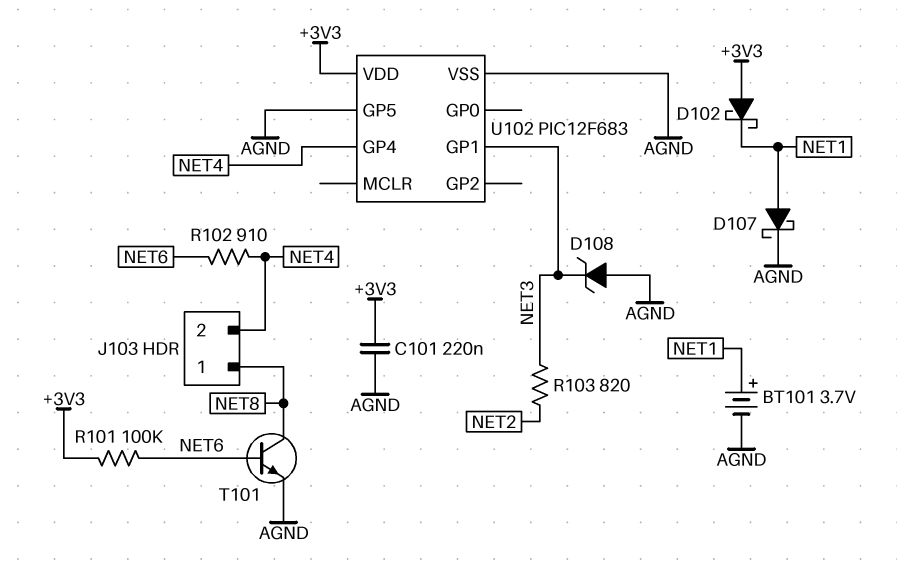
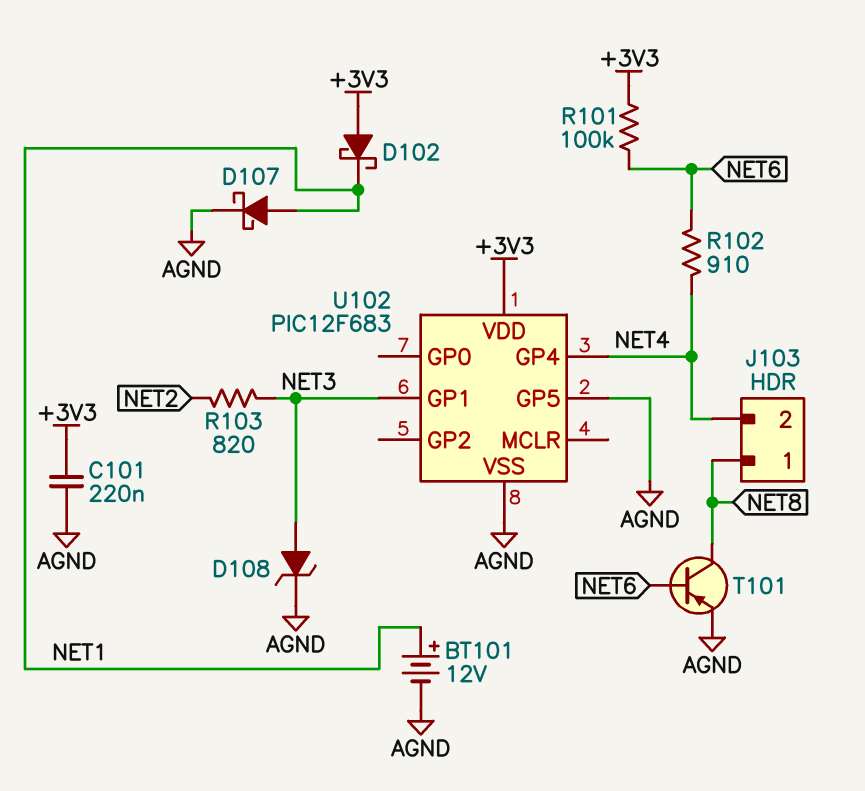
BT101: 3.7V (plus NET1, minus AGND) -> 12V (plus NET1, minus AGND)
D108: zener (A AGND, K NET3) -> zener (A NET3, K AGND)
T101: NPN (B NET6, C NET8, E AGND) -> PNP (B NET6, C NET8, E AGND)

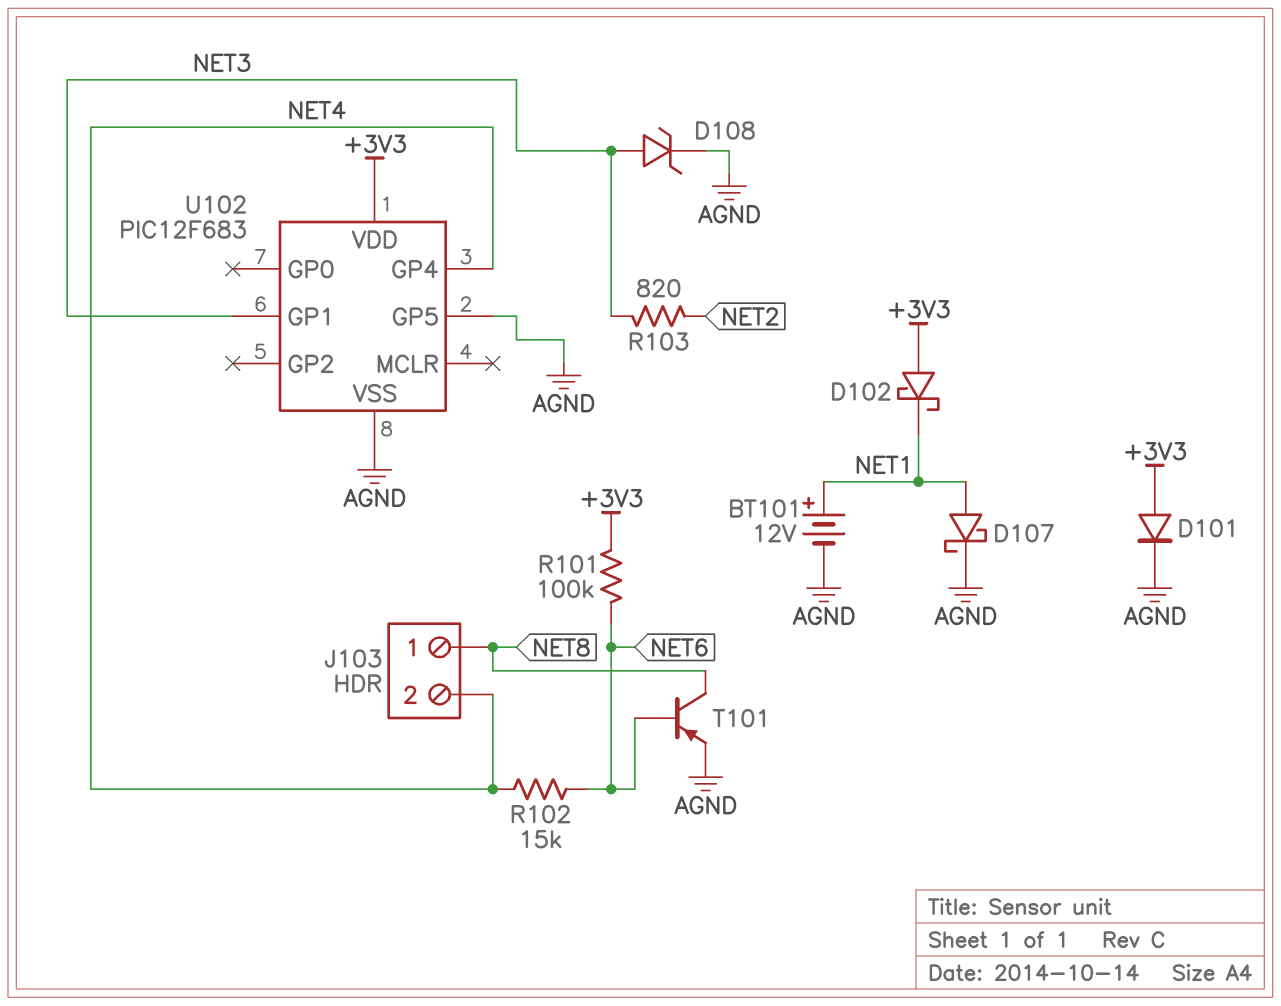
C101: 220nF (+3V3, AGND) -> none
D101: none -> diode (A +3V3, K AGND)
R102: 910 (NET4, NET6) -> 15k (NET4, NET6)

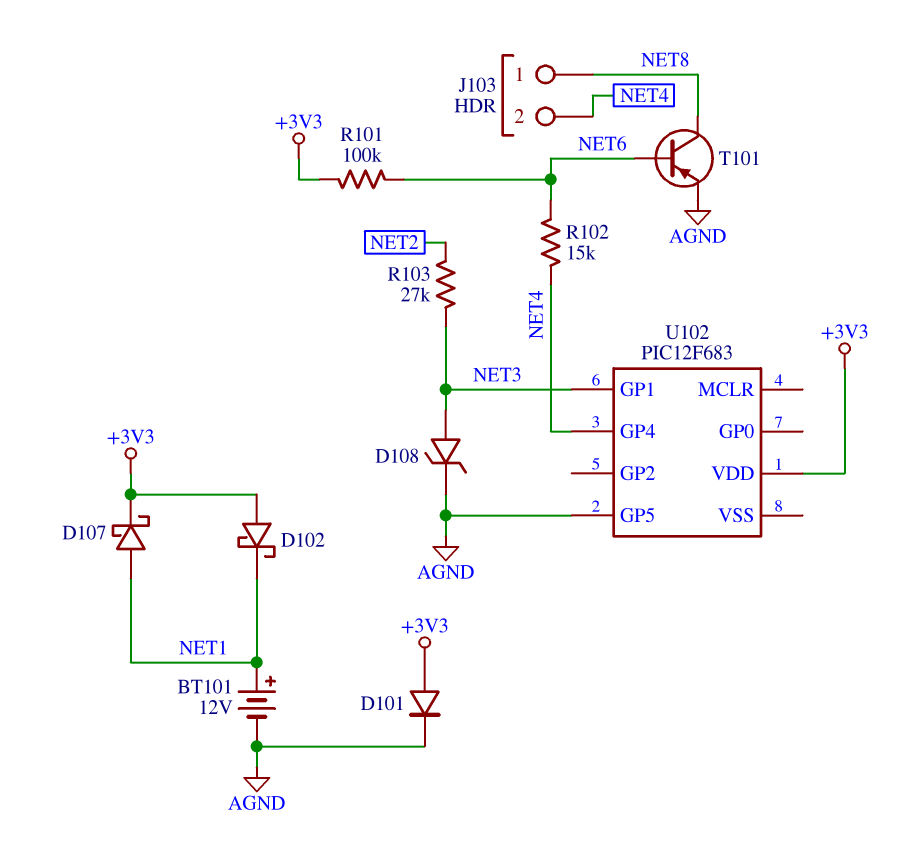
D107: schottky (A NET1, K AGND) -> schottky (A NET1, K +3V3)
R103: 820 (NET2, NET3) -> 27k (NET2, NET3)
U102 pin VSS: AGND -> none

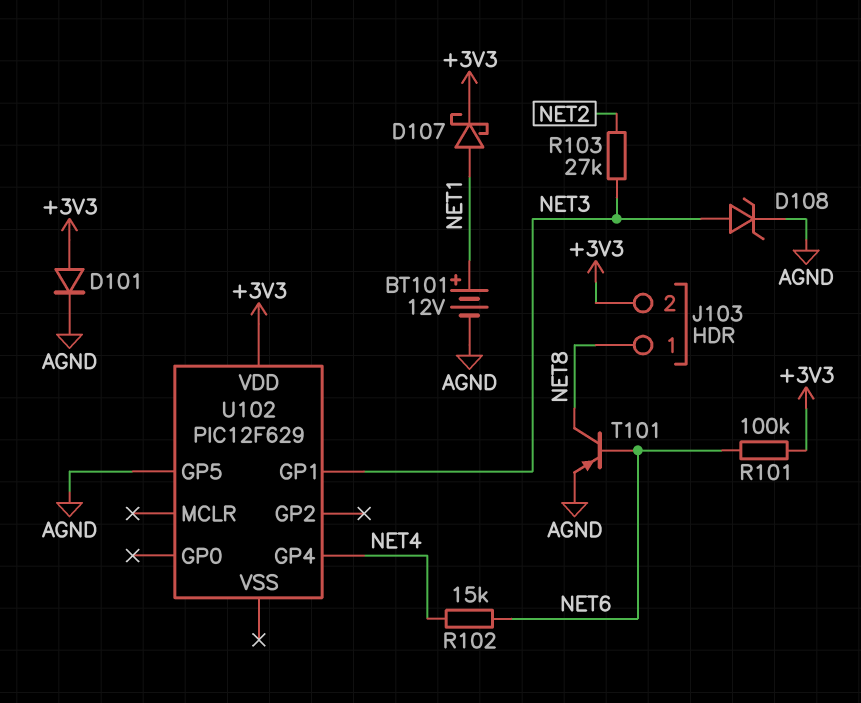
D102: schottky (A +3V3, K NET1) -> none
J103 pin 2: NET4 -> +3V3
U102: PIC12F683 -> PIC12F629

